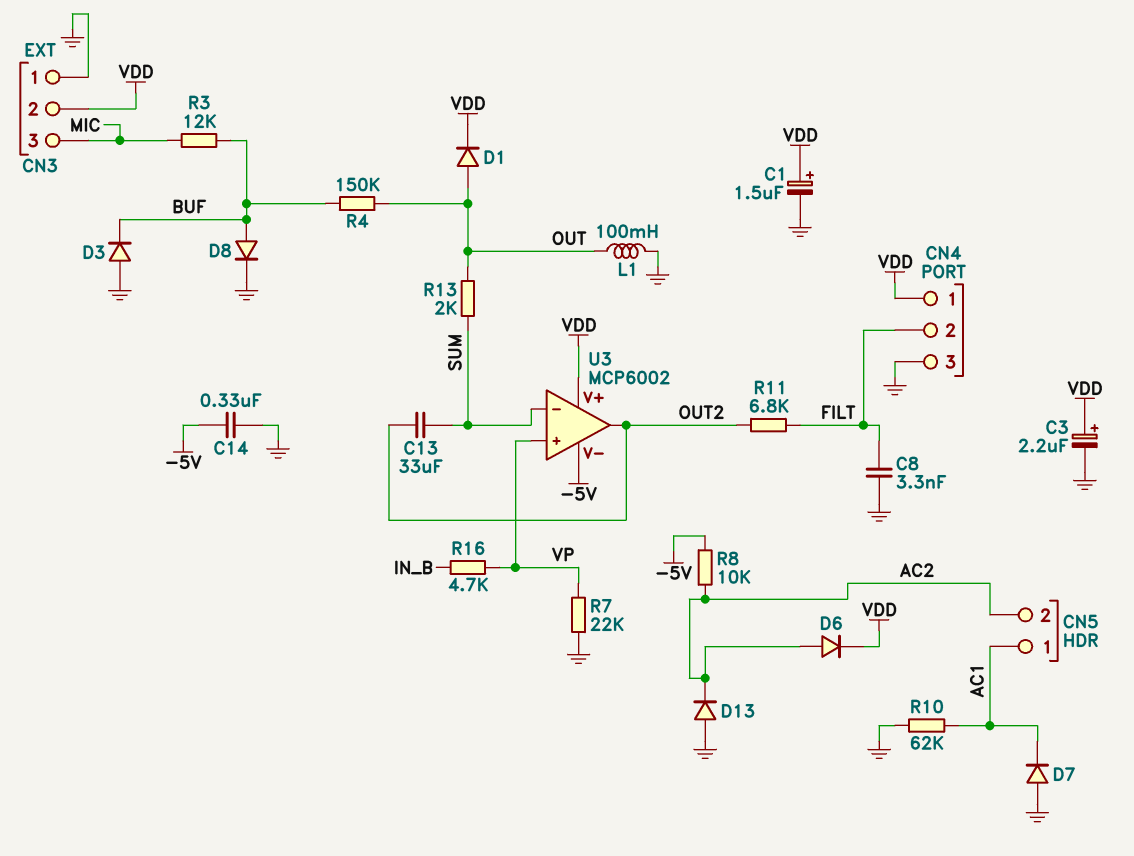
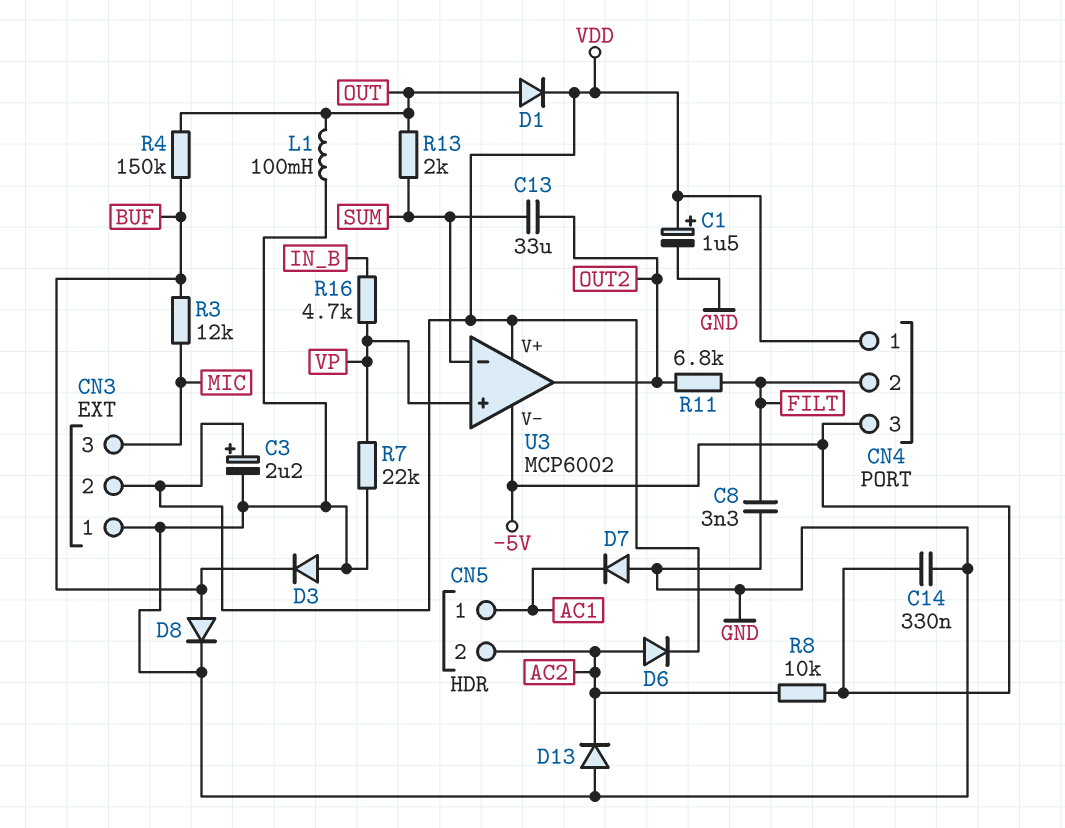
CN4 pin 3: GND -> -5V
R10: 62k (AC1, GND) -> none

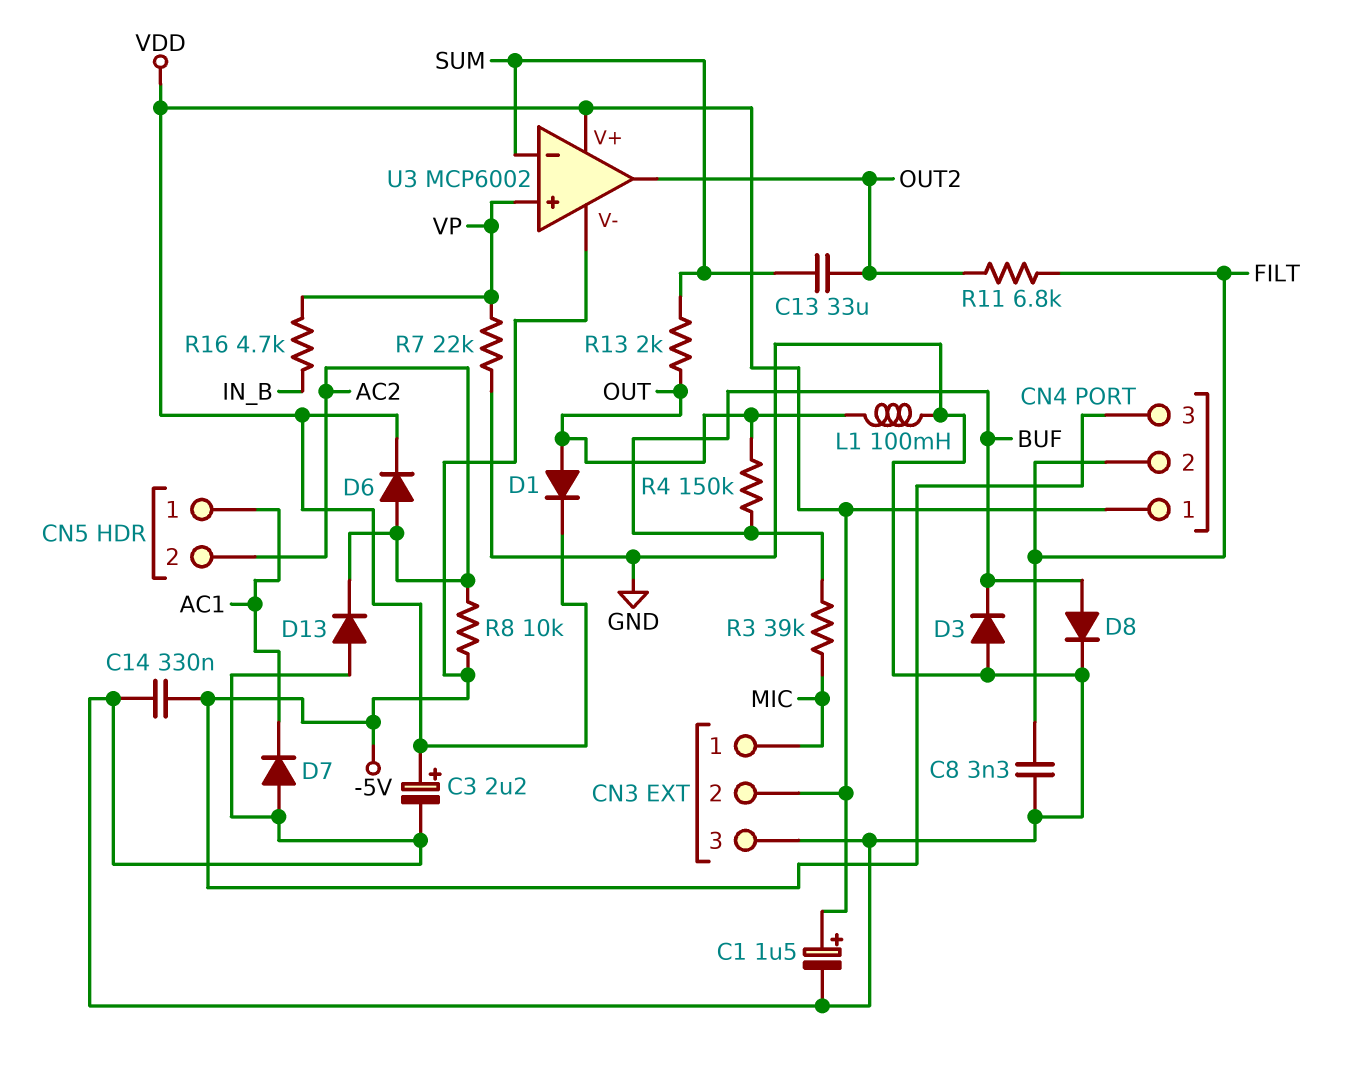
CN3 pin 1: GND -> MIC
CN3 pin 3: MIC -> GND
R3: 12k (BUF, MIC) -> 39k (BUF, MIC)

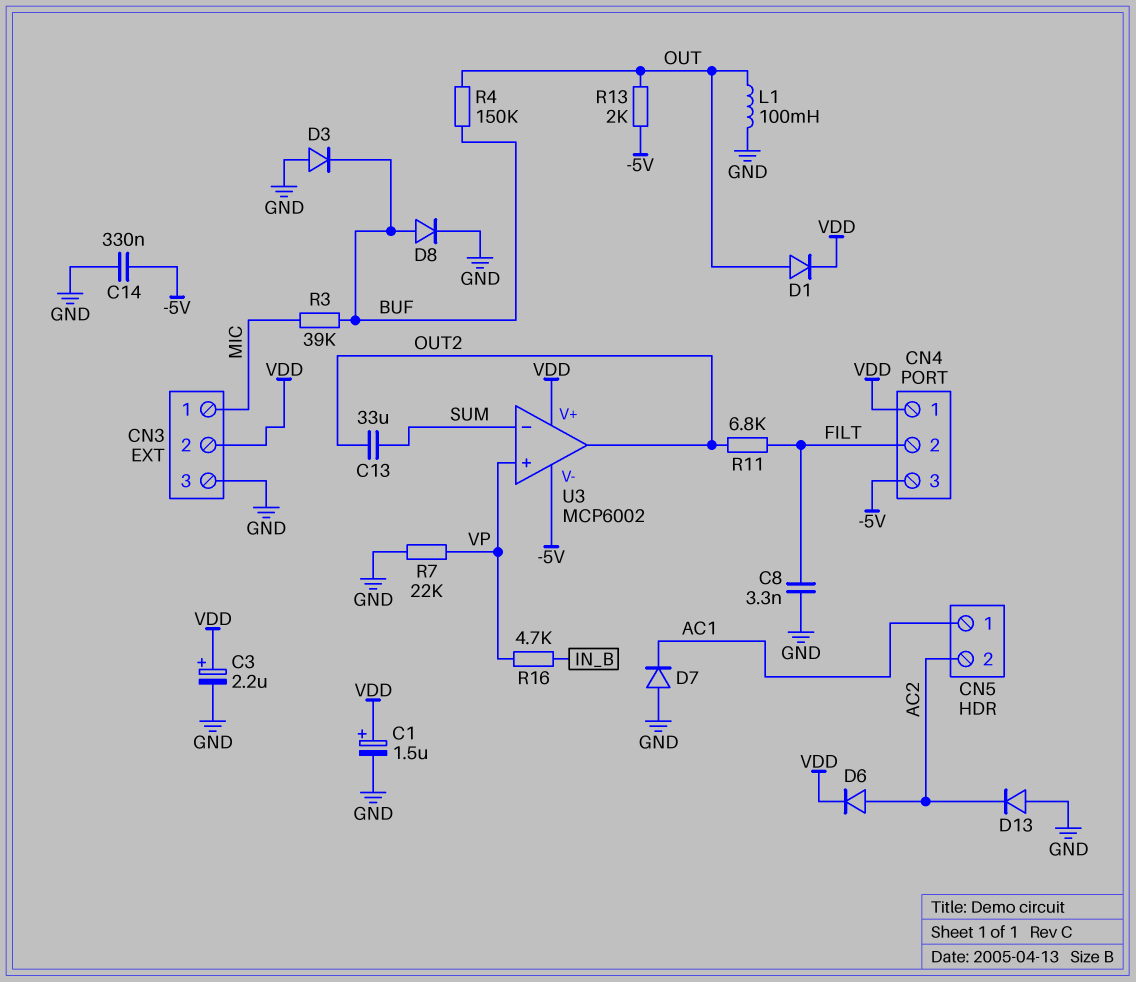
R8: 10k (-5V, AC2) -> none
R13: 2k (OUT, SUM) -> 2k (-5V, OUT)

